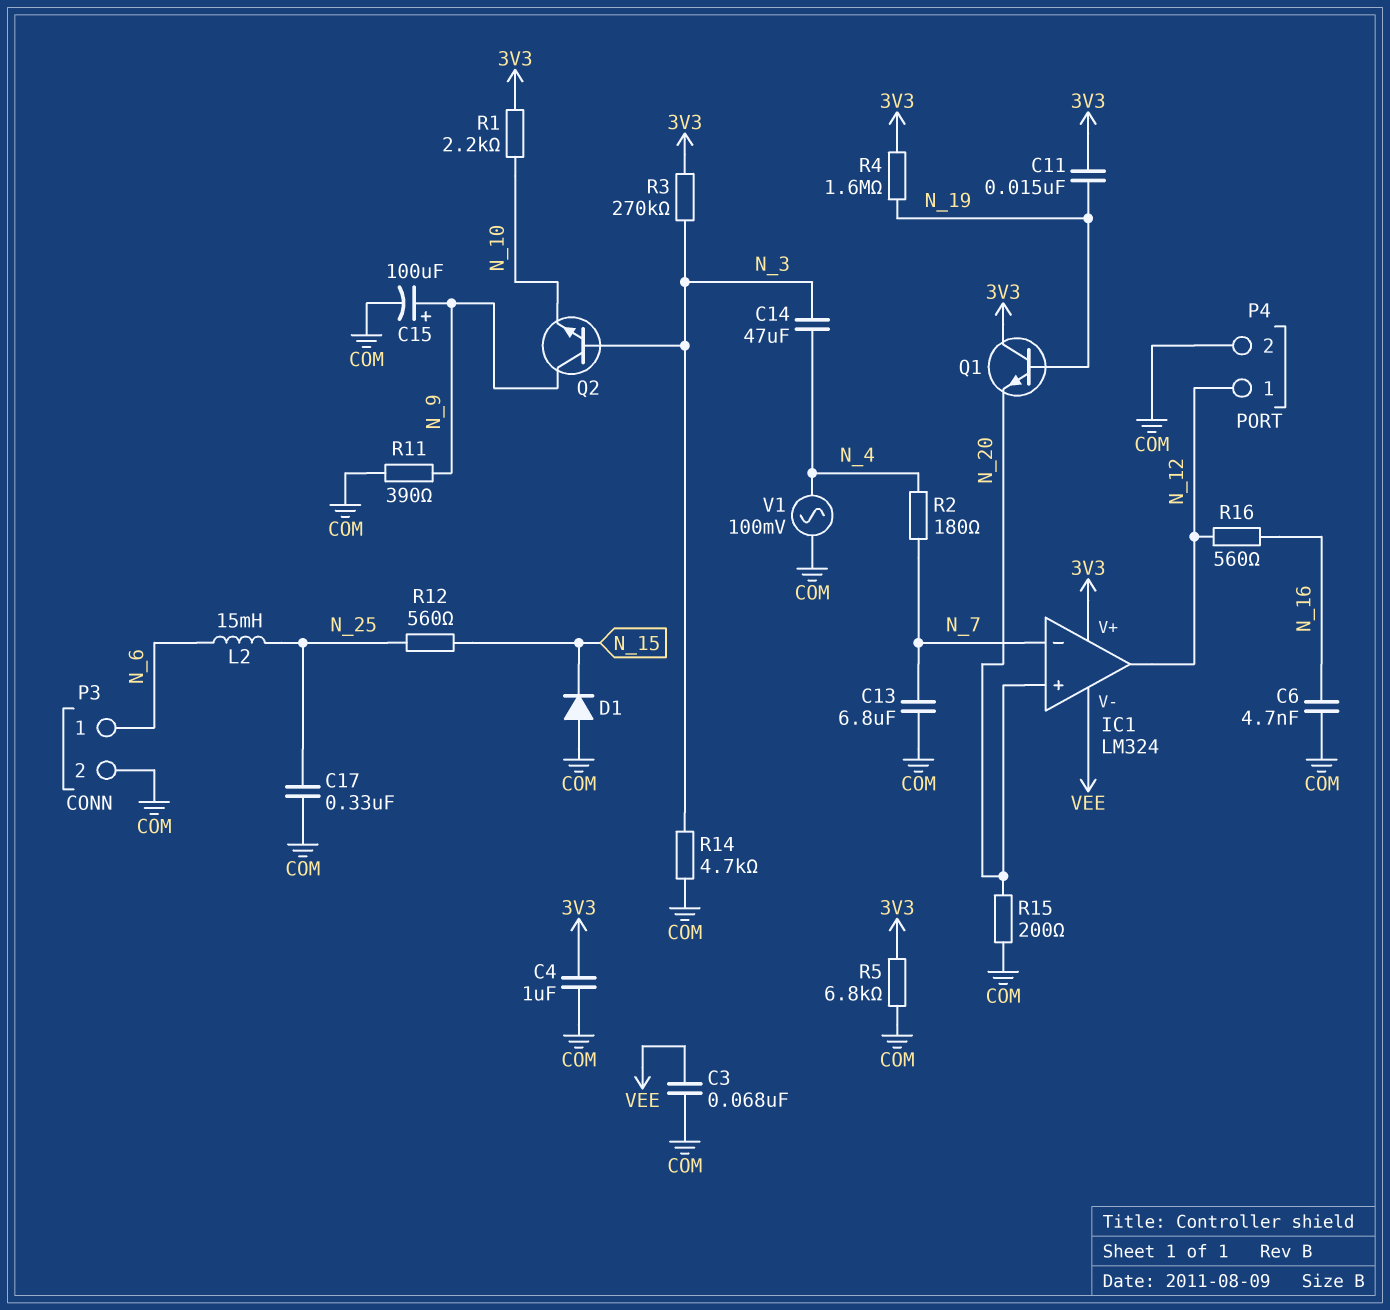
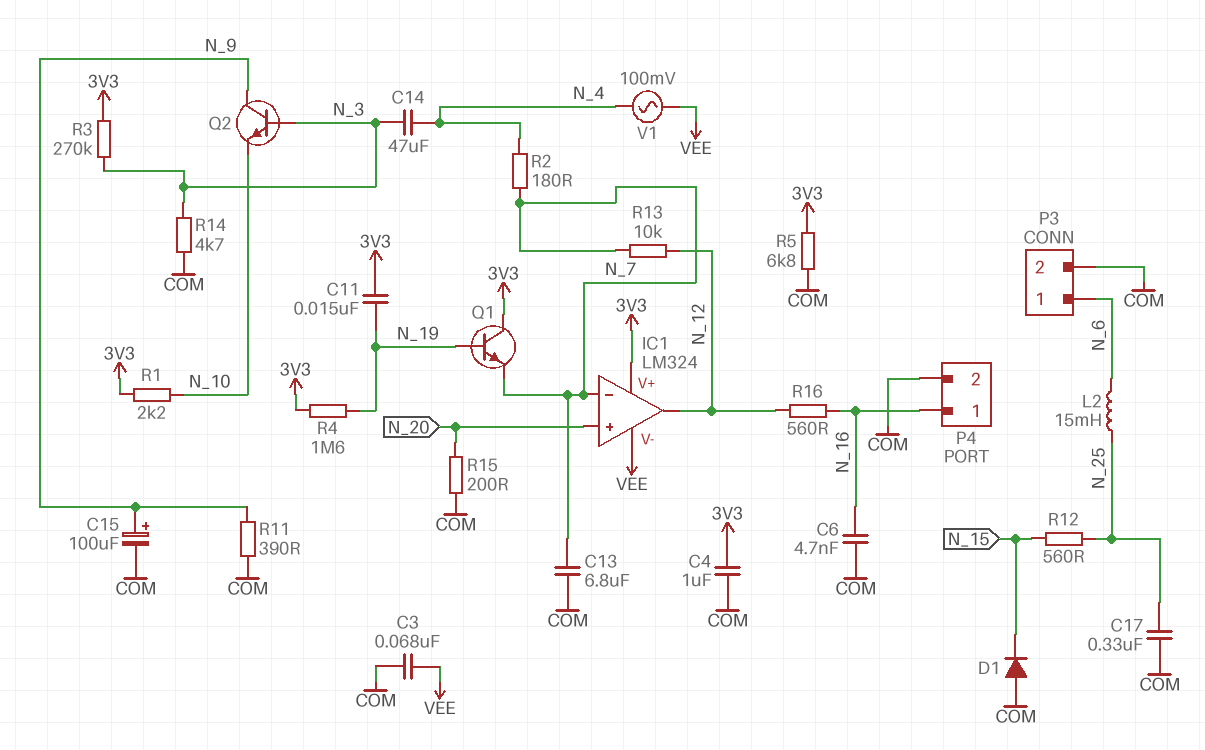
P4 pin 1: N_12 -> N_16
Q1: NPN (B N_19, C 3V3, E N_20) -> NPN (B N_19, C 3V3, E N_7)
R13: none -> 10k (N_7, N_12)
V1: AC 100mV (COM, N_4) -> AC 100mV (N_4, VEE)

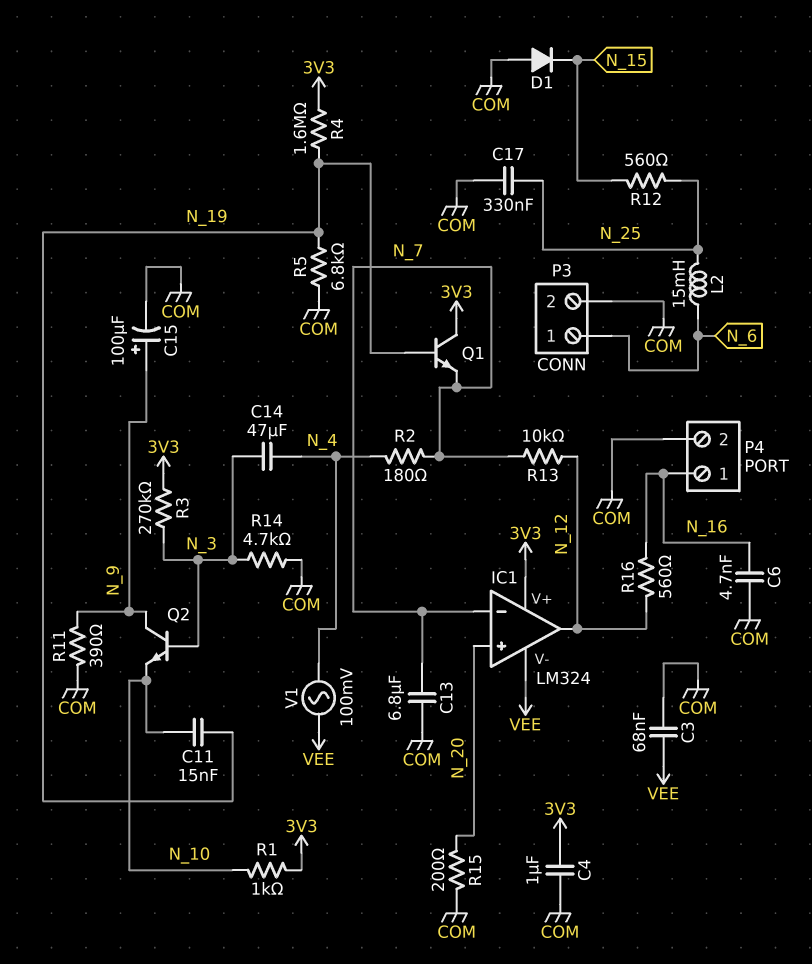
C11: 15nF (3V3, N_19) -> 15nF (N_10, N_19)
R1: 2.2k (3V3, N_10) -> 1k (3V3, N_10)
R5: 6.8k (3V3, COM) -> 6.8k (COM, N_19)

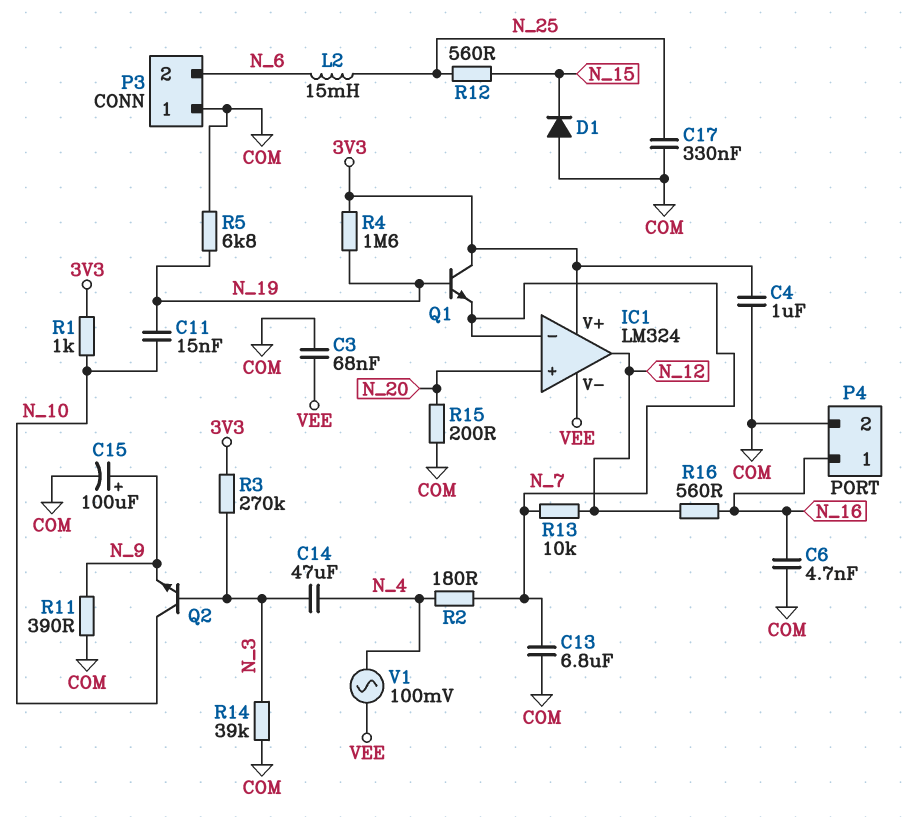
P3 pin 1: N_6 -> COM
P3 pin 2: COM -> N_6
Q2: NPN (B N_3, C N_9, E N_10) -> NPN (B N_3, C N_10, E N_9)
R14: 4.7k (COM, N_3) -> 39k (COM, N_3)

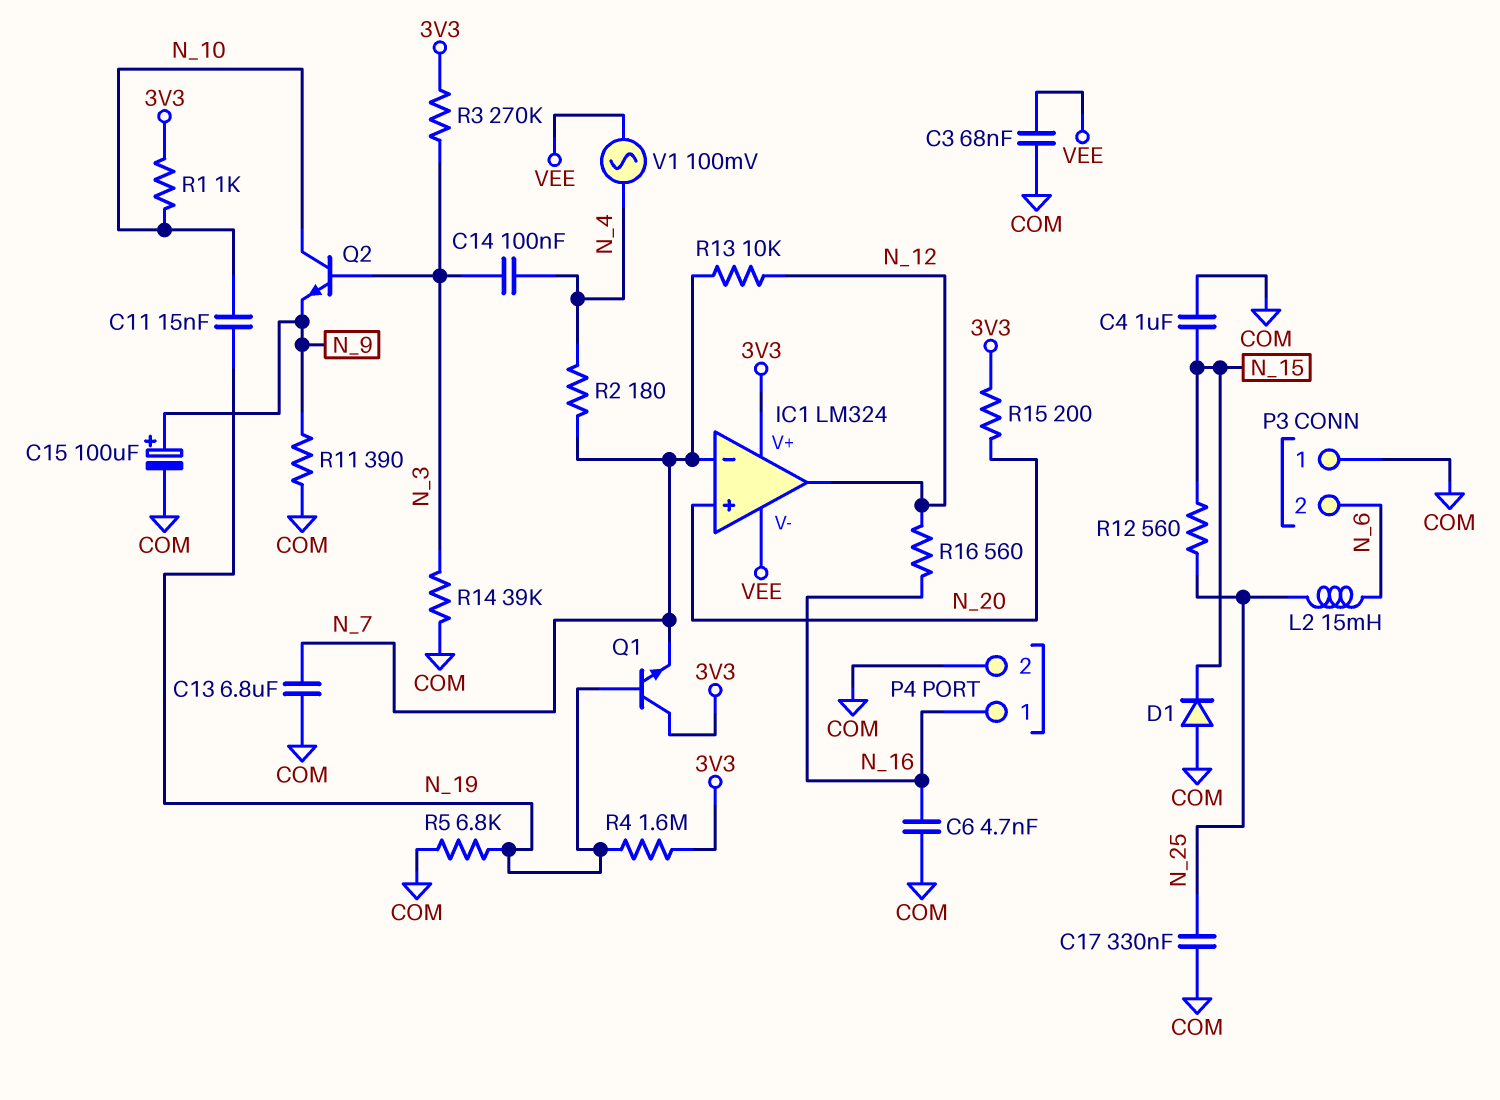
C4: 1uF (3V3, COM) -> 1uF (COM, N_15)
C14: 47uF (N_3, N_4) -> 100nF (N_3, N_4)
R15: 200 (COM, N_20) -> 200 (3V3, N_20)

